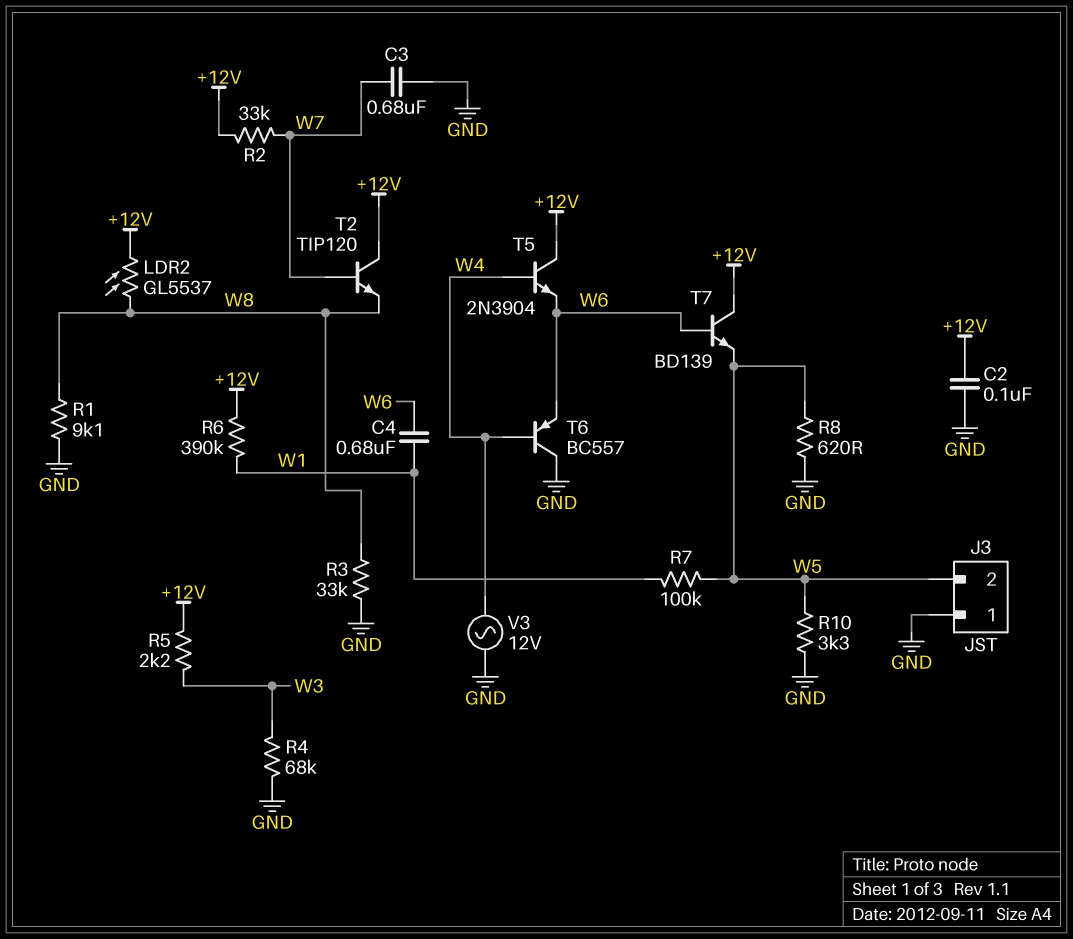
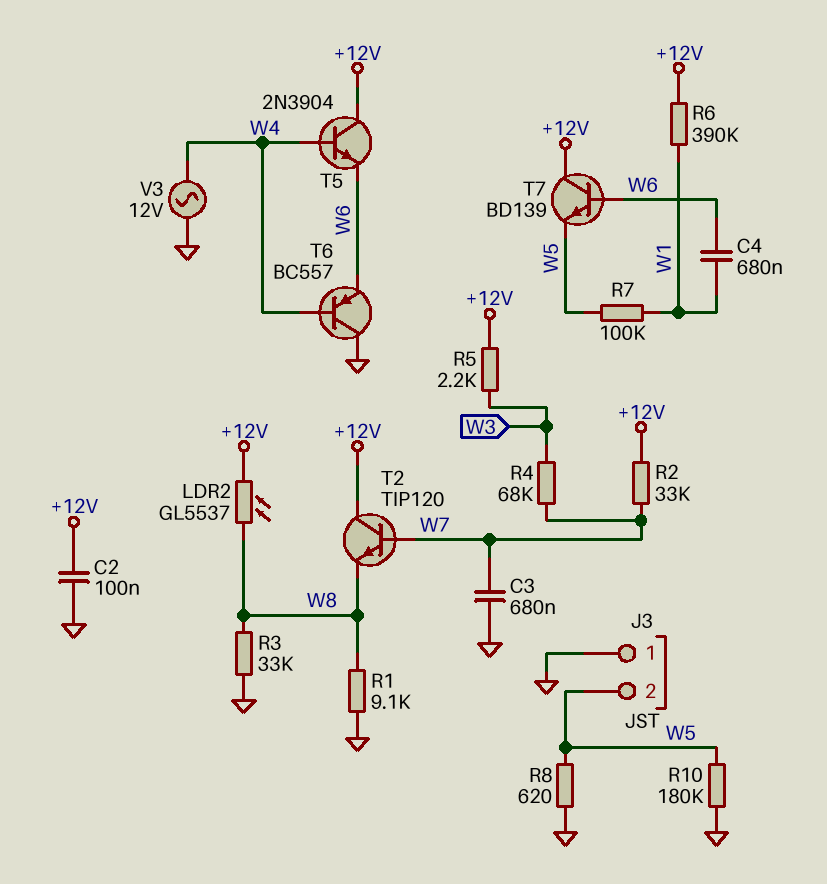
R4: 68k (GND, W3) -> 68k (W3, W7)
R10: 3.3k (GND, W5) -> 180k (GND, W5)

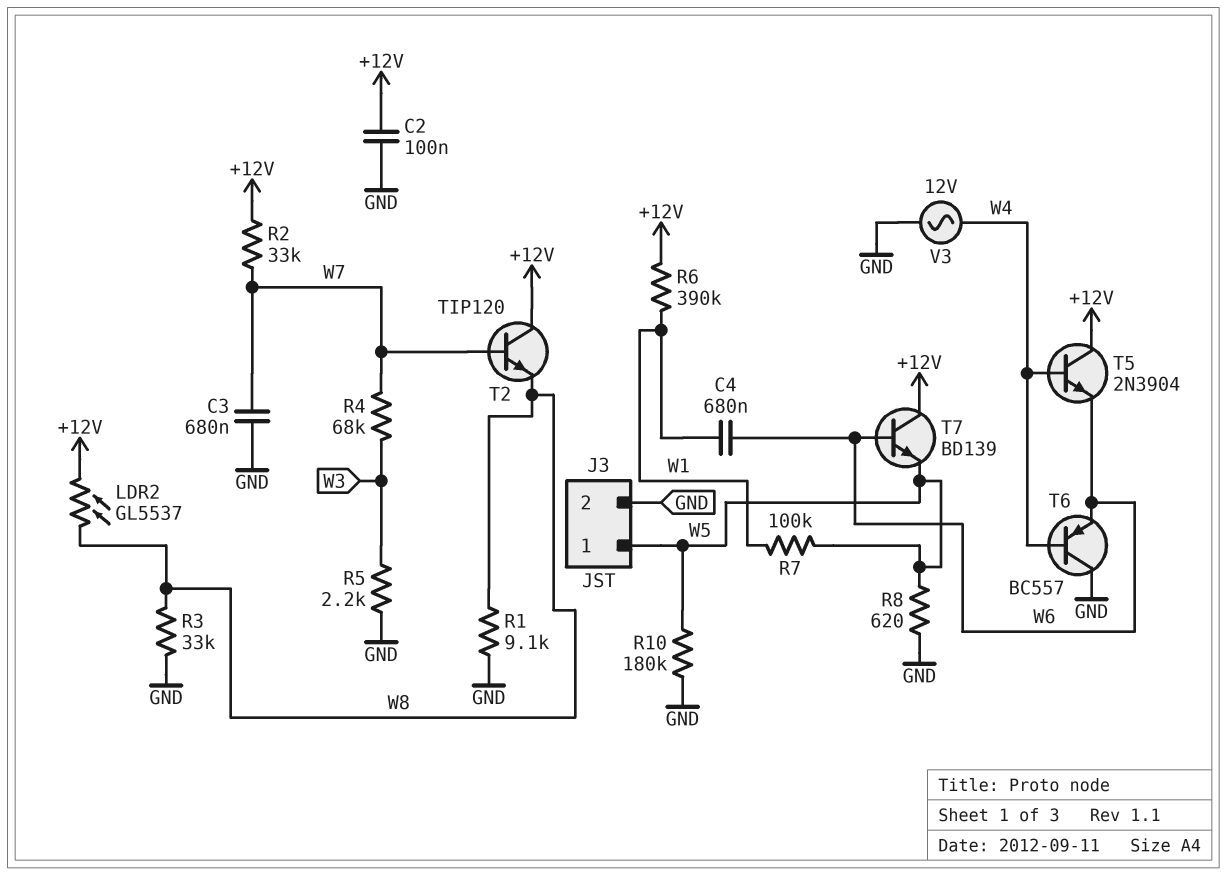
J3 pin 1: GND -> W5
J3 pin 2: W5 -> GND
R5: 2.2k (+12V, W3) -> 2.2k (GND, W3)

